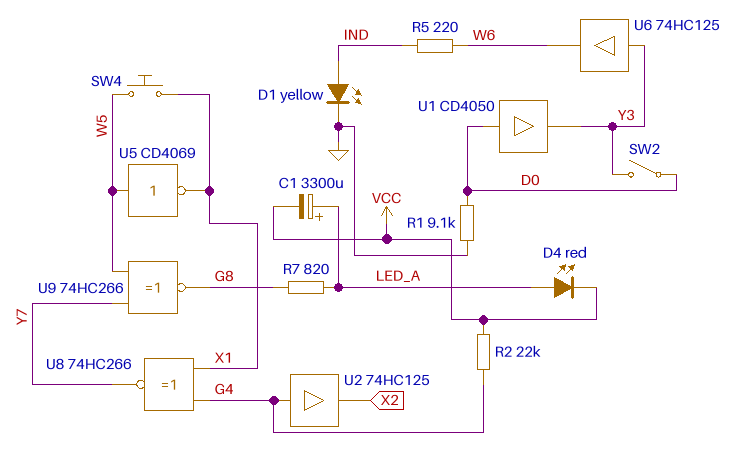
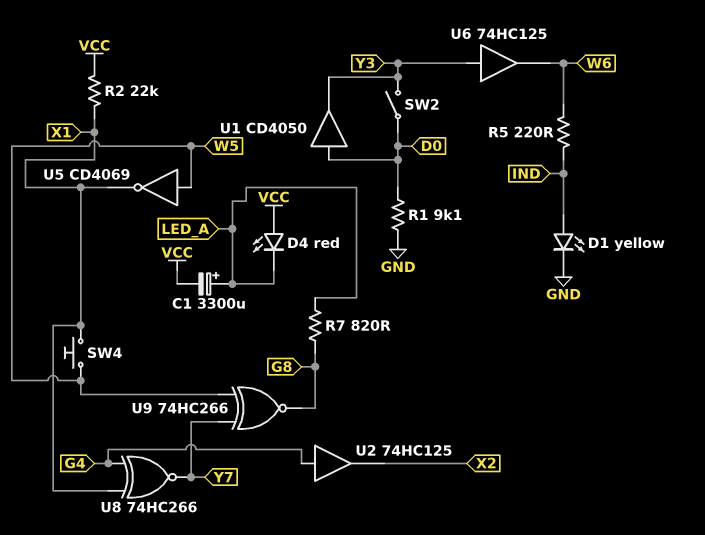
D4: LED red (A LED_A, K VCC) -> LED red (A VCC, K LED_A)
R2: 22k (G4, VCC) -> 22k (VCC, X1)

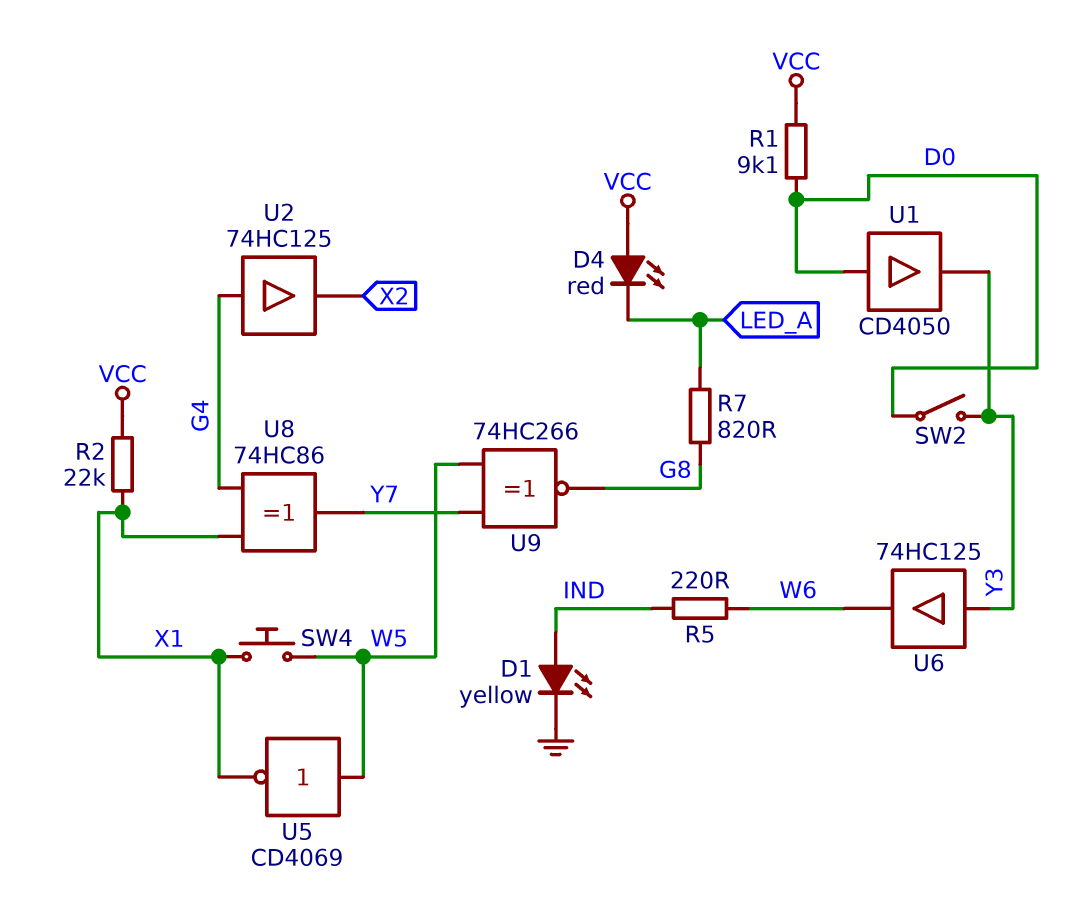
C1: 3300uF (plus LED_A, minus VCC) -> none
R1: 9.1k (D0, GND) -> 9.1k (D0, VCC)
U8: XNOR 74HC266 (in G4, in X1, out Y7) -> XOR 74HC86 (in G4, in X1, out Y7)

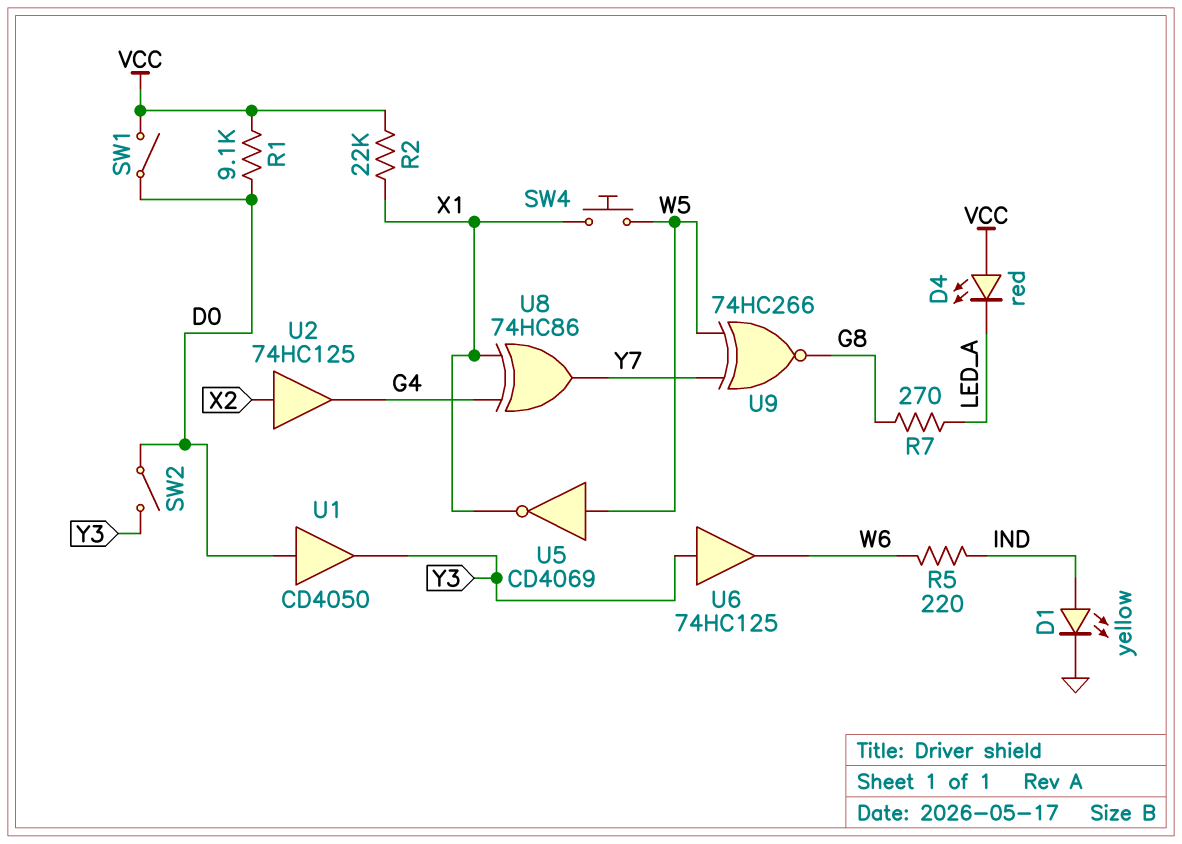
R7: 820 (G8, LED_A) -> 270 (G8, LED_A)
SW1: none -> switch (D0, VCC)
U2: buffer 74HC125 (in G4, out X2) -> buffer 74HC125 (in X2, out G4)

